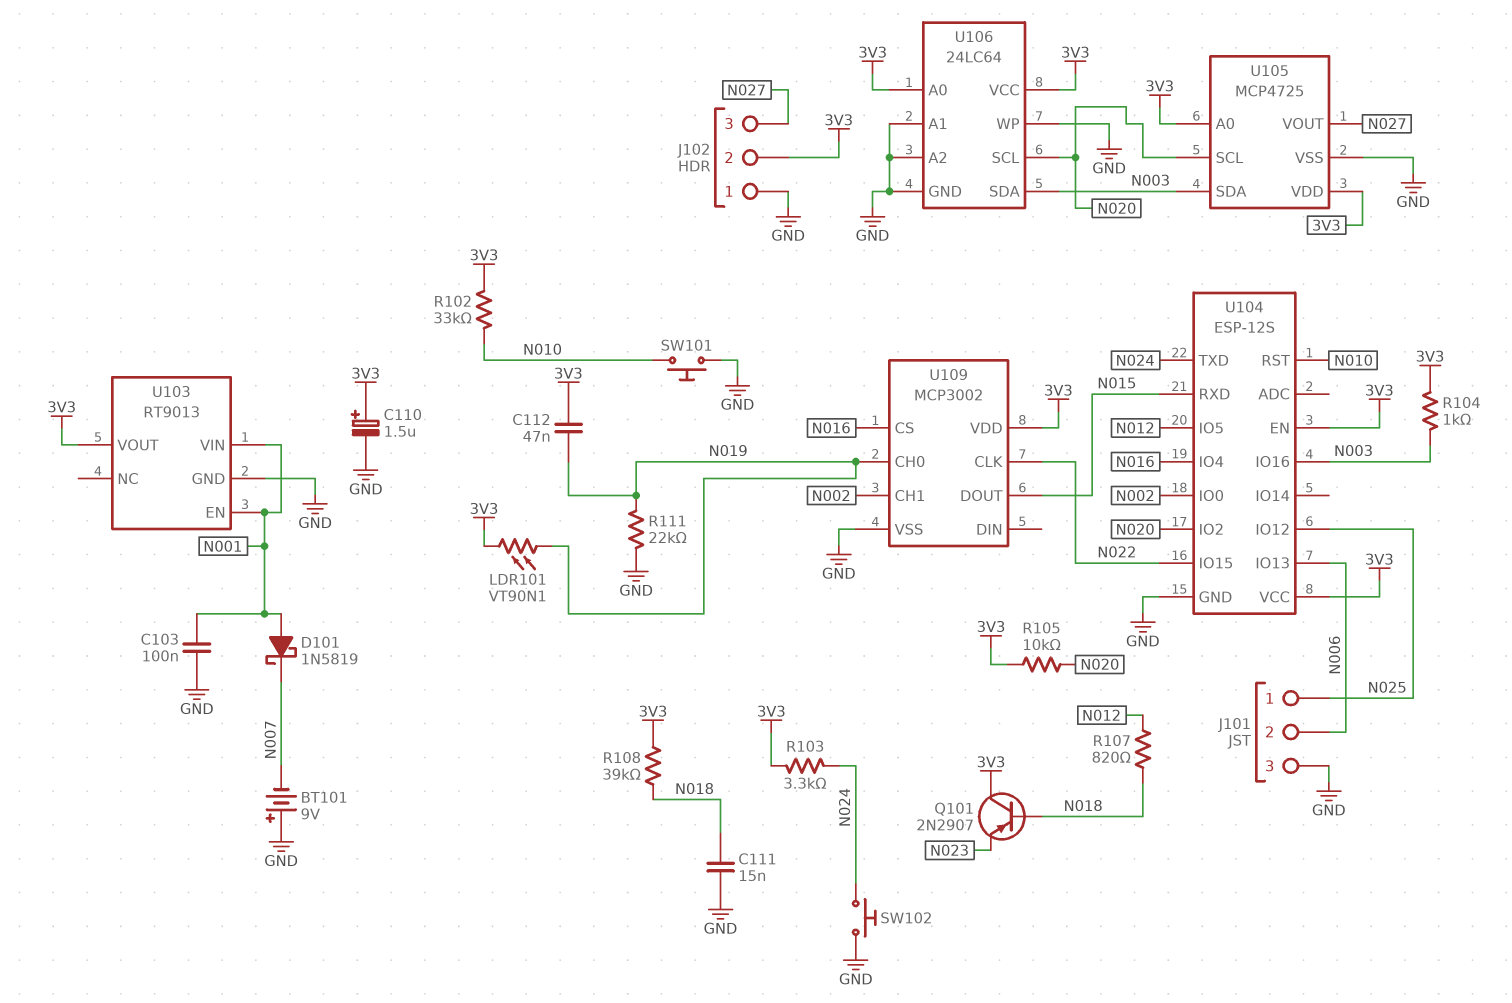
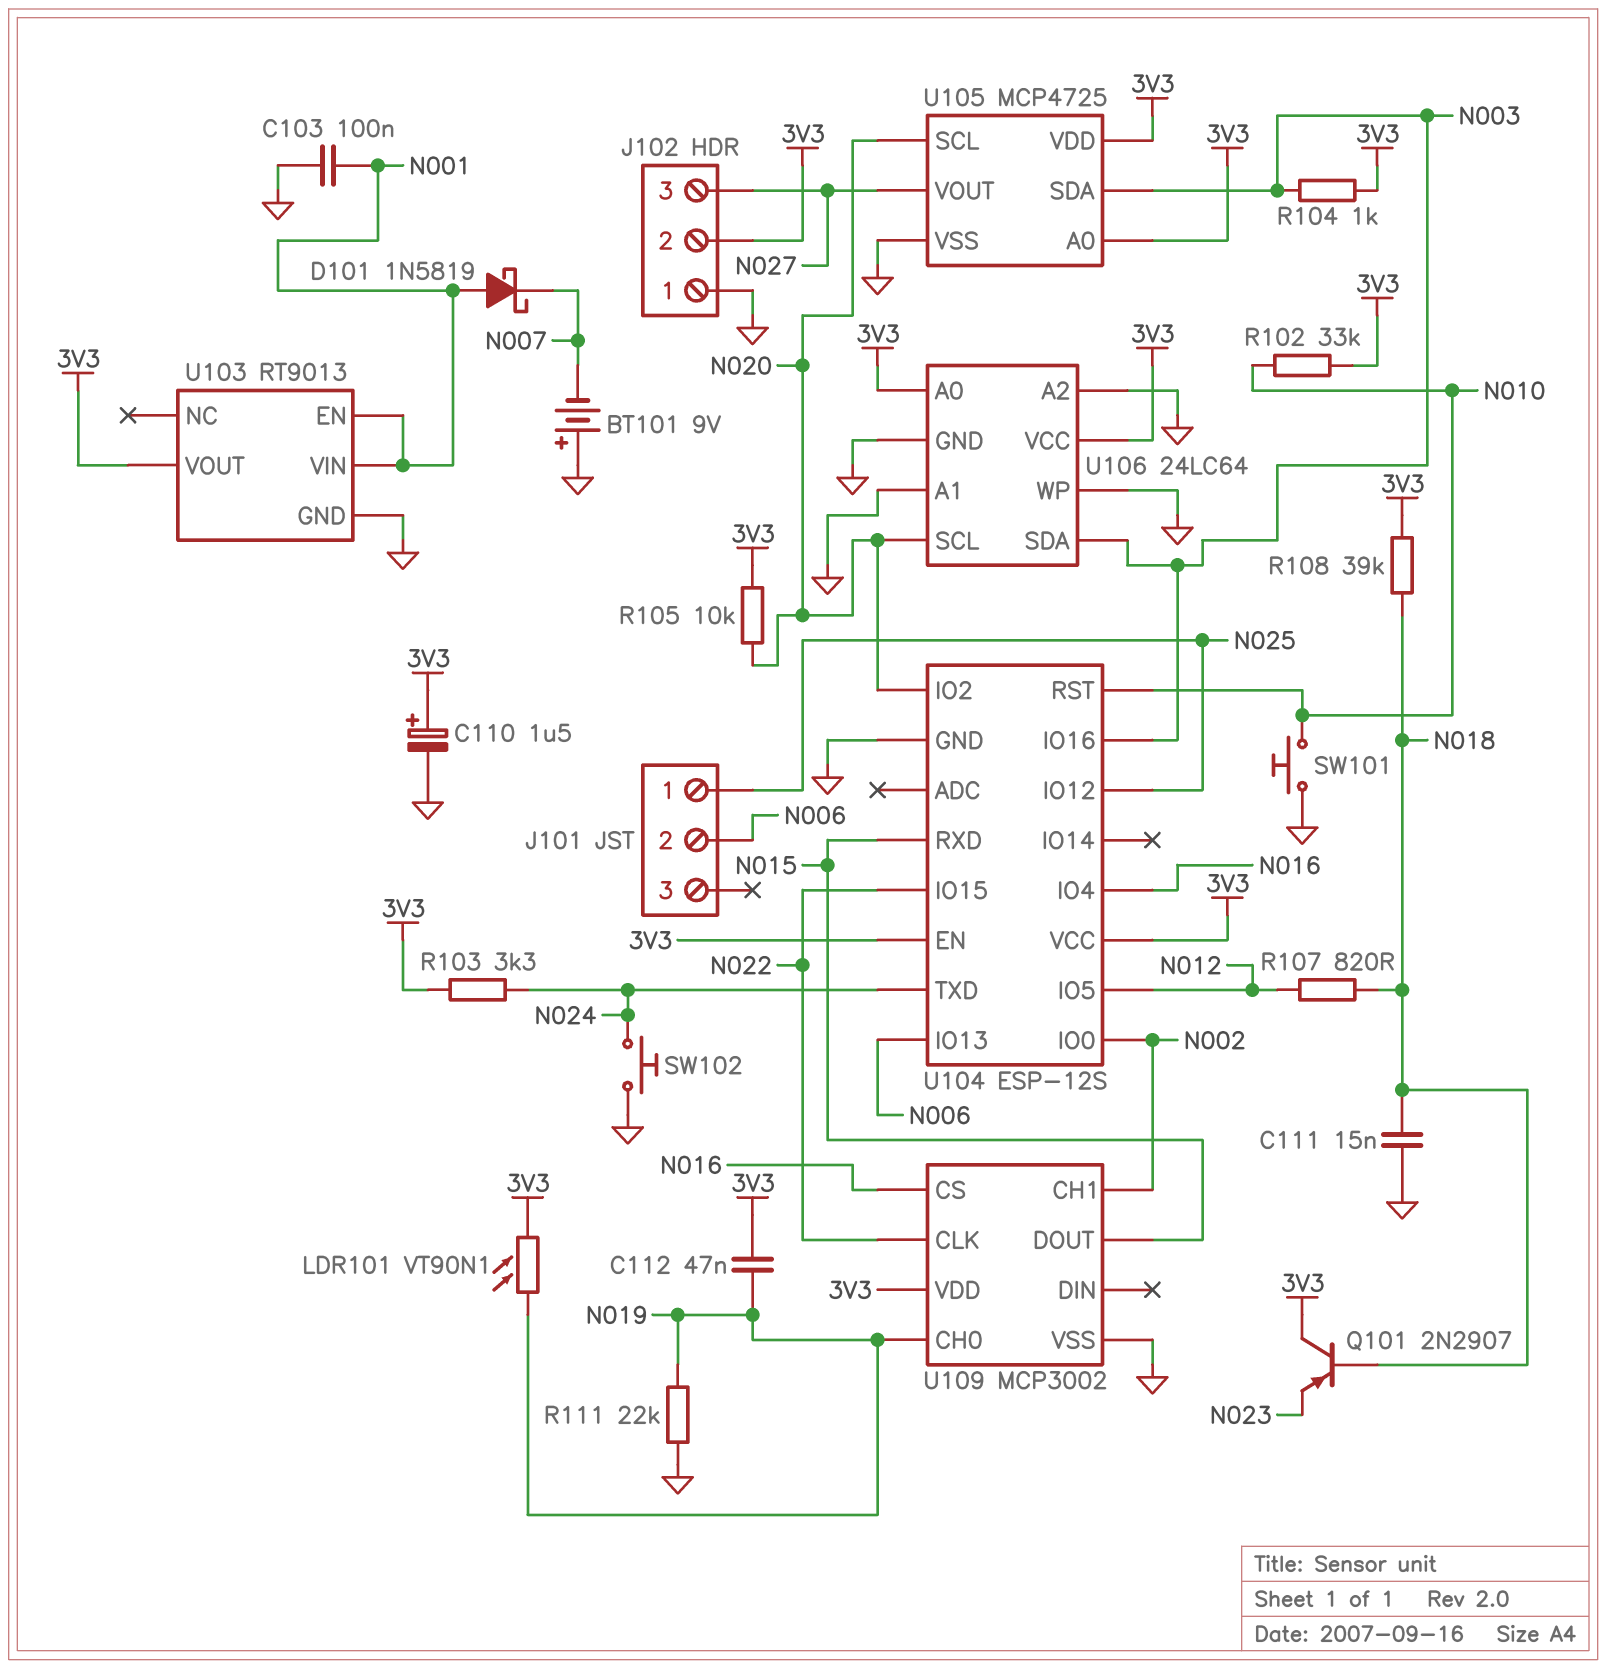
J101 pin 3: GND -> none

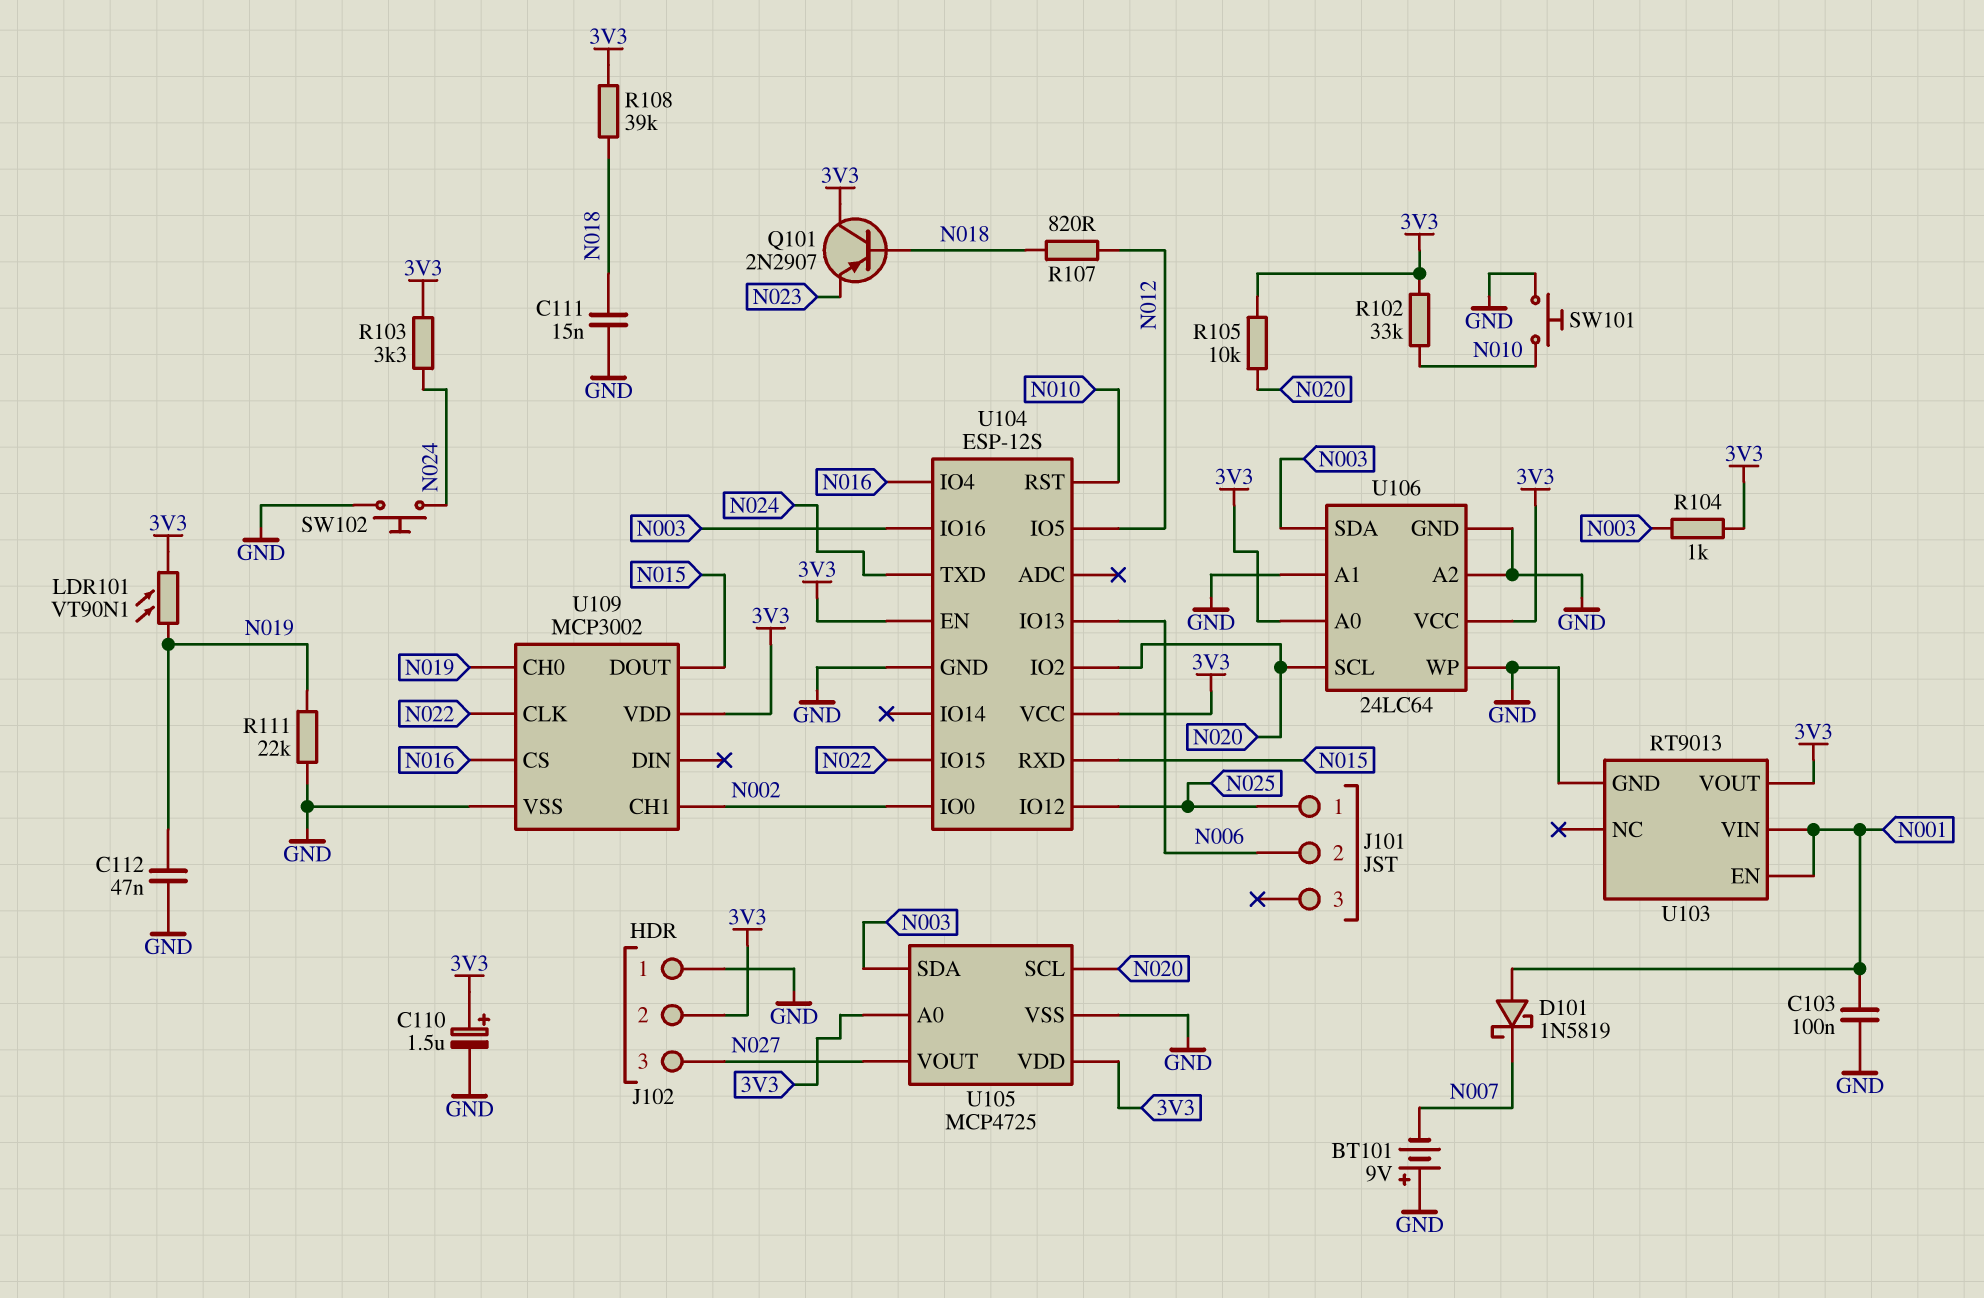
C112: 47nF (3V3, N019) -> 47nF (GND, N019)

